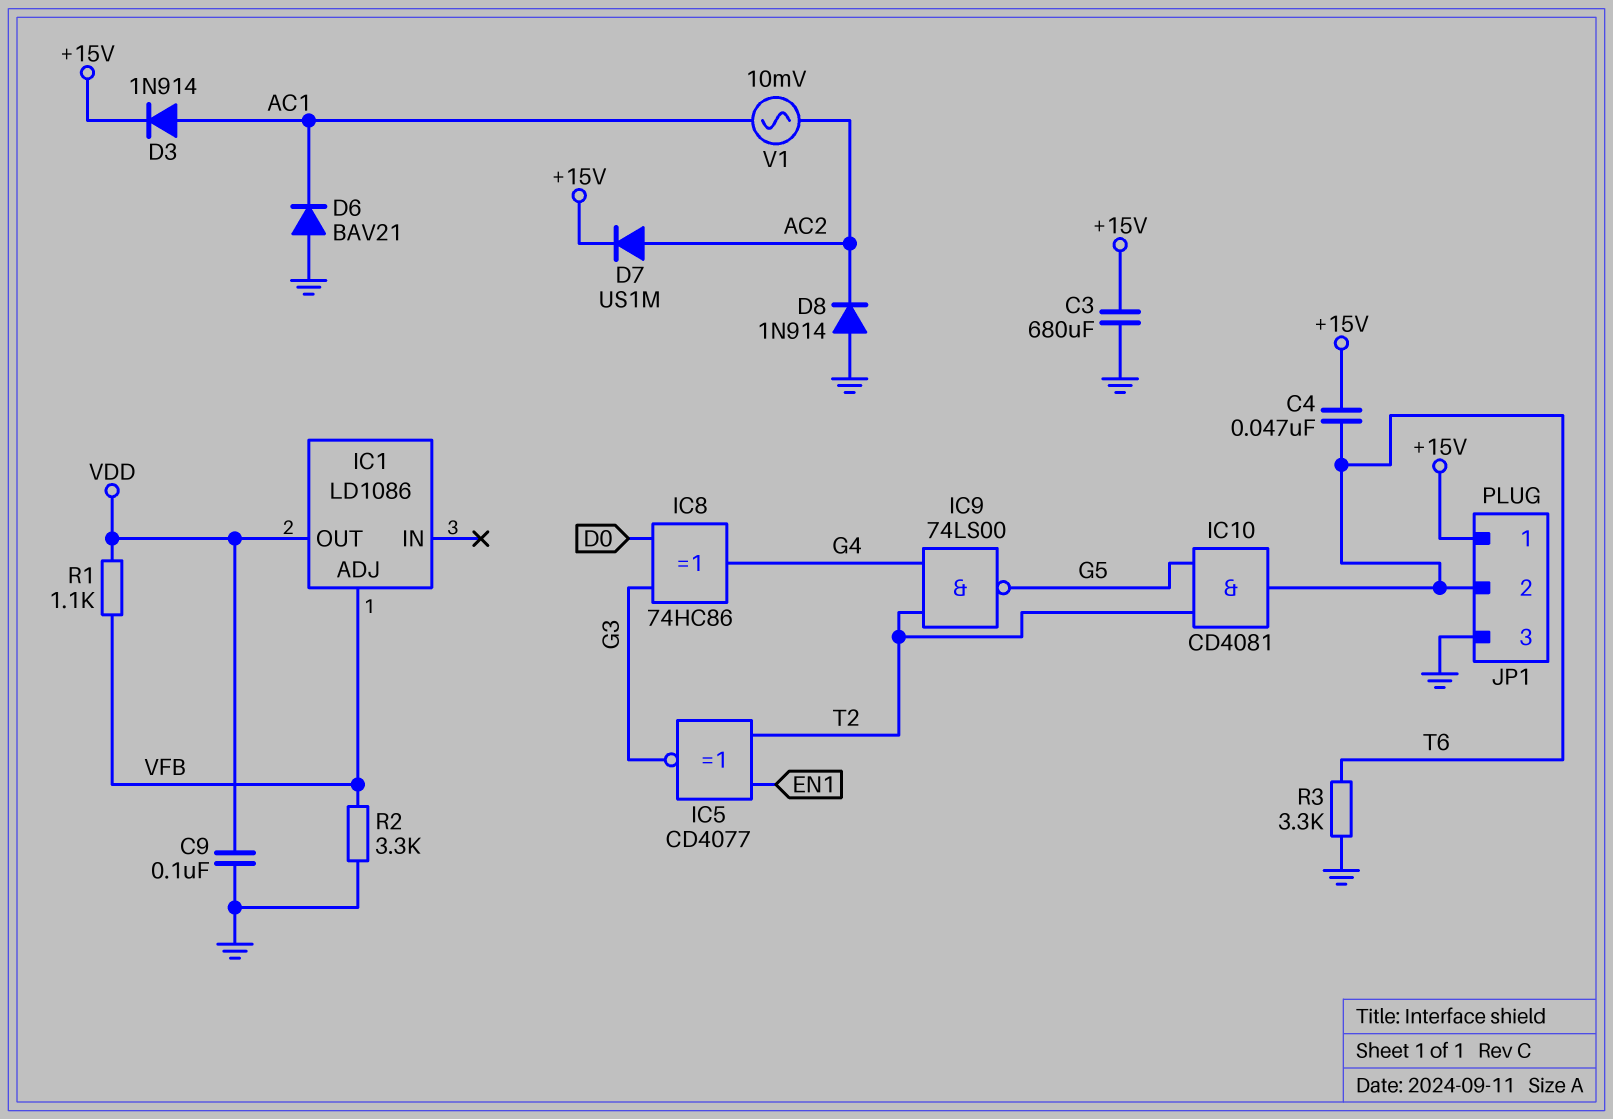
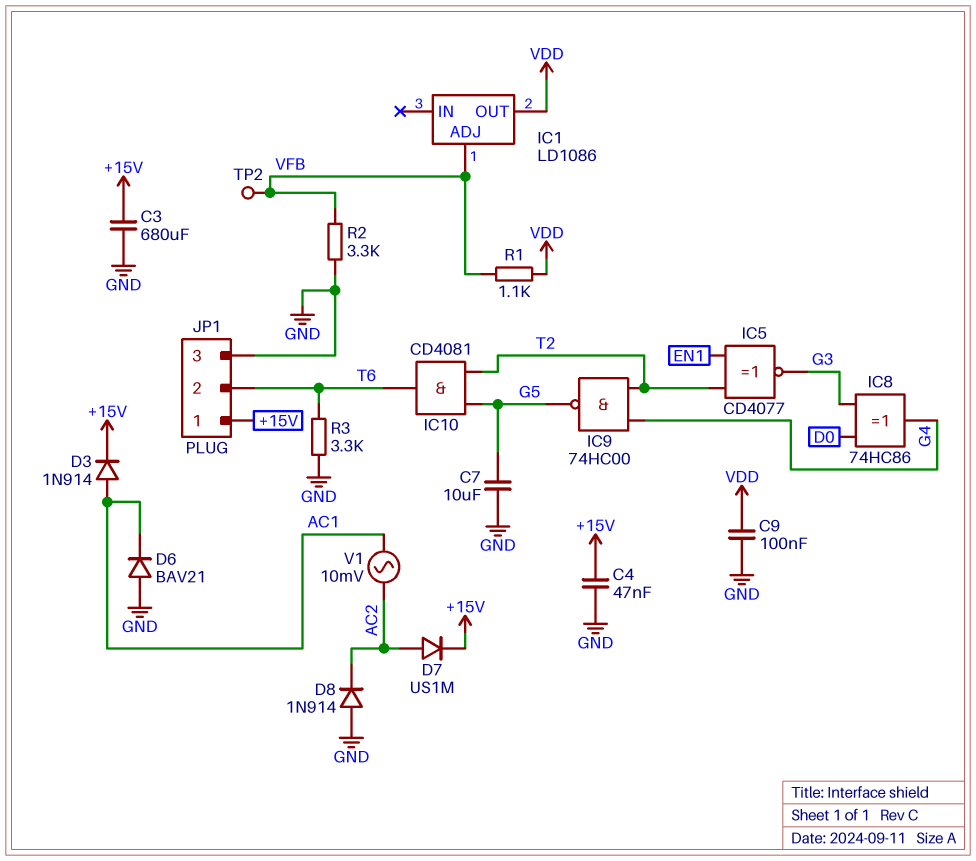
C4: 47nF (+15V, T6) -> 47nF (+15V, GND)
C7: none -> 10uF (G5, GND)
IC9: NAND 74LS00 (in G4, in T2, out G5) -> NAND 74HC00 (in G4, in T2, out G5)
TP2: none -> test point (VFB)

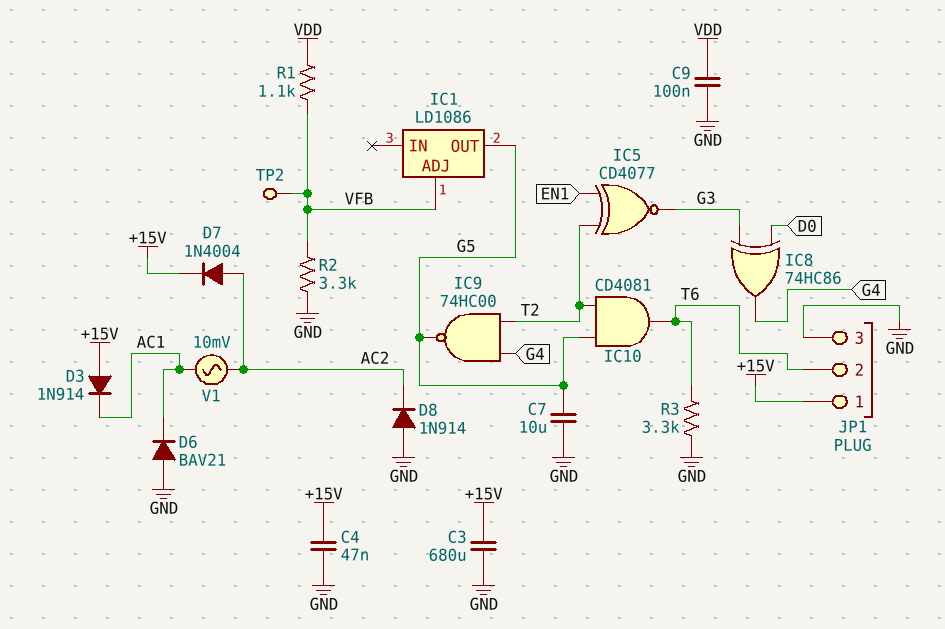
D3: diode 1N914 (A AC1, K +15V) -> diode 1N914 (A +15V, K AC1)
D7: diode US1M (A AC2, K +15V) -> diode 1N4004 (A AC2, K +15V)
IC1 pin OUT: VDD -> G5

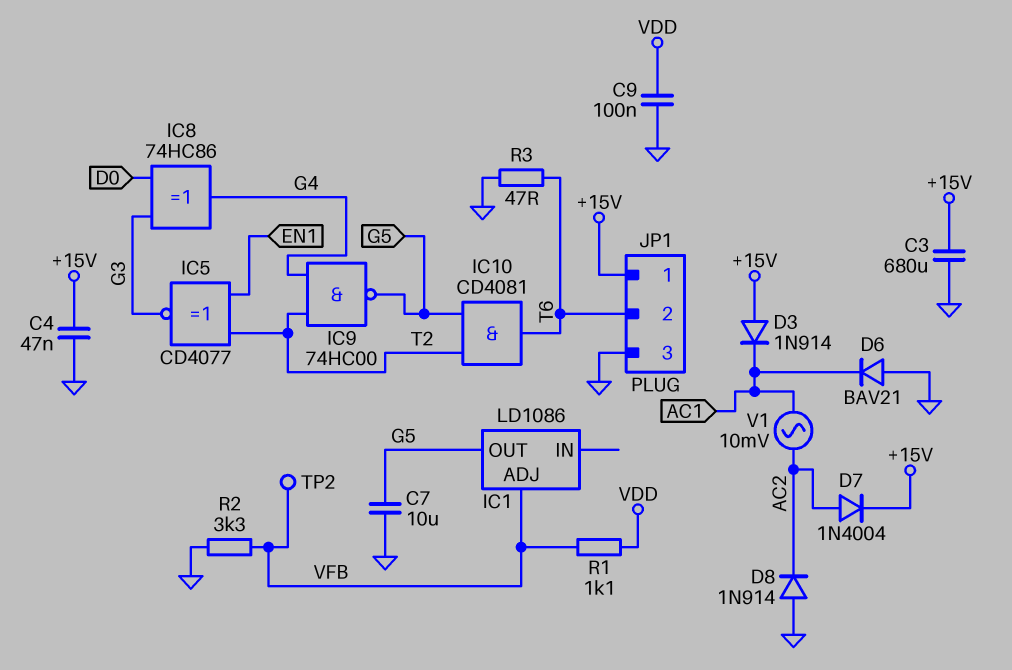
R3: 3.3k (GND, T6) -> 47 (GND, T6)

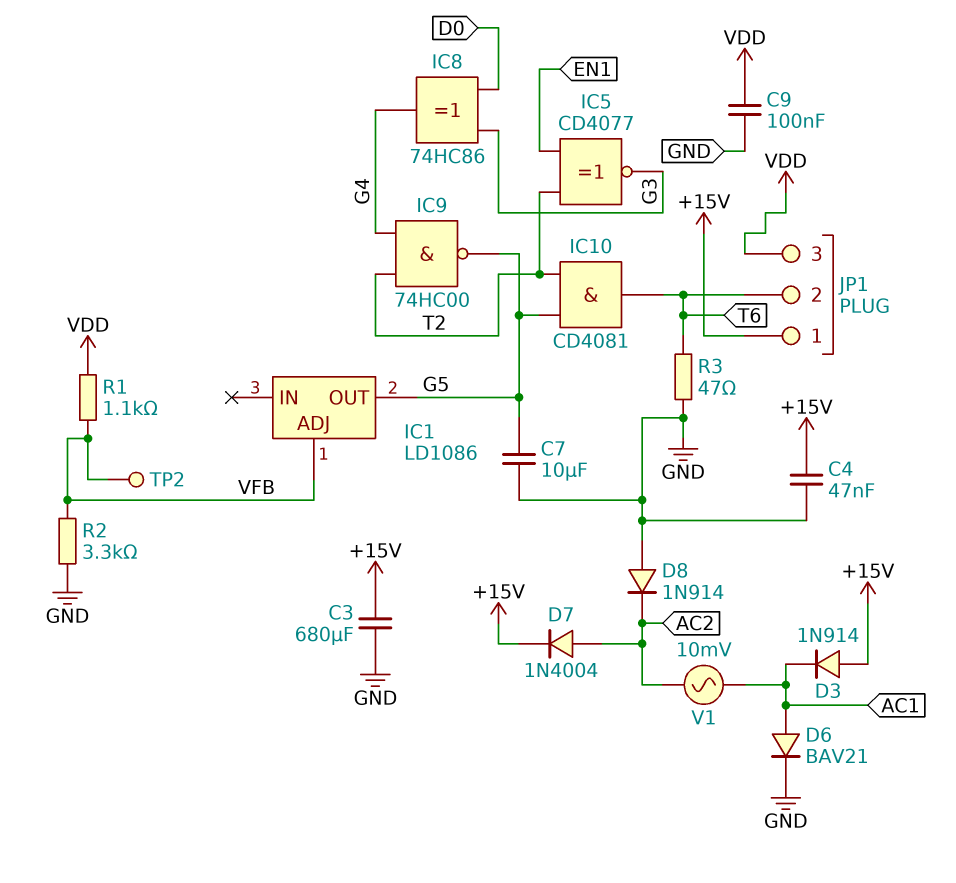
D6: diode BAV21 (A GND, K AC1) -> diode BAV21 (A AC1, K GND)
JP1 pin 3: GND -> VDD

